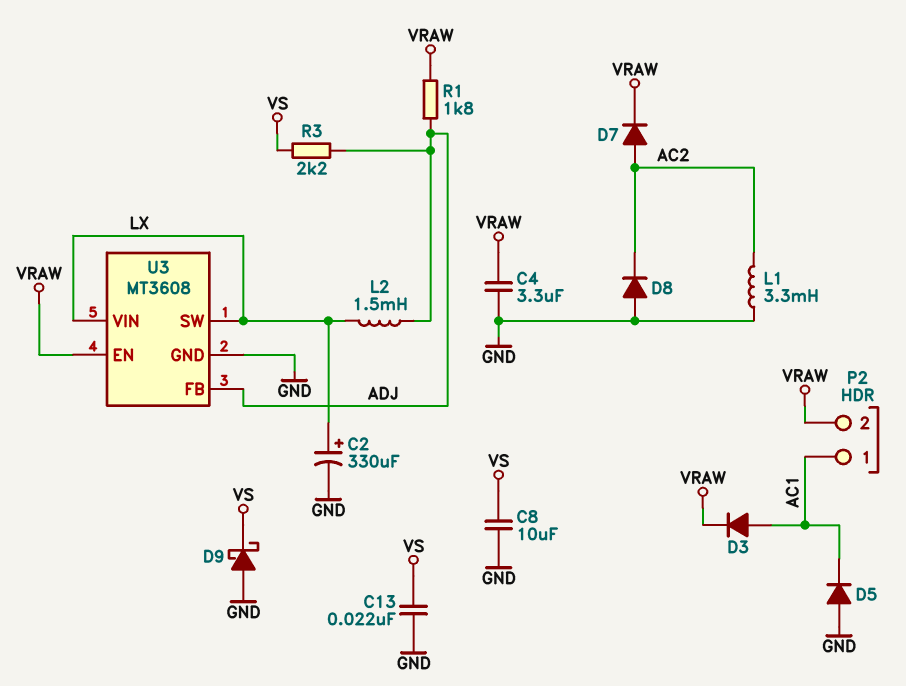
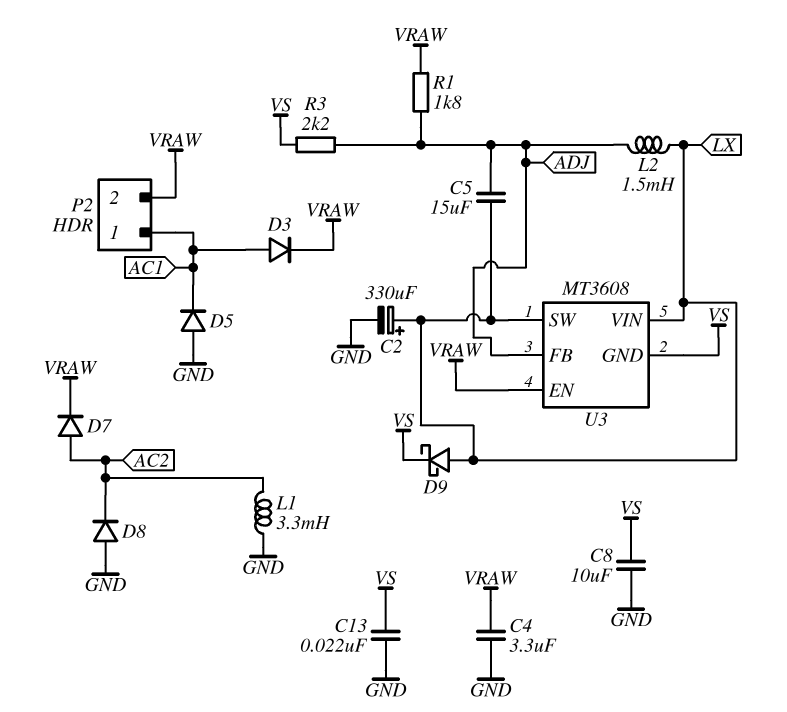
C5: none -> 15uF (ADJ, LX)
D9: schottky (A GND, K VS) -> schottky (A LX, K VS)
U3 pin GND: GND -> VS

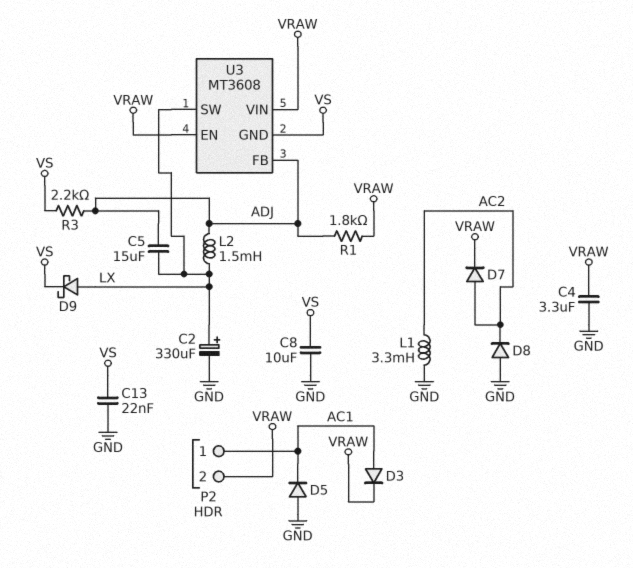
U3 pin VIN: LX -> VRAW

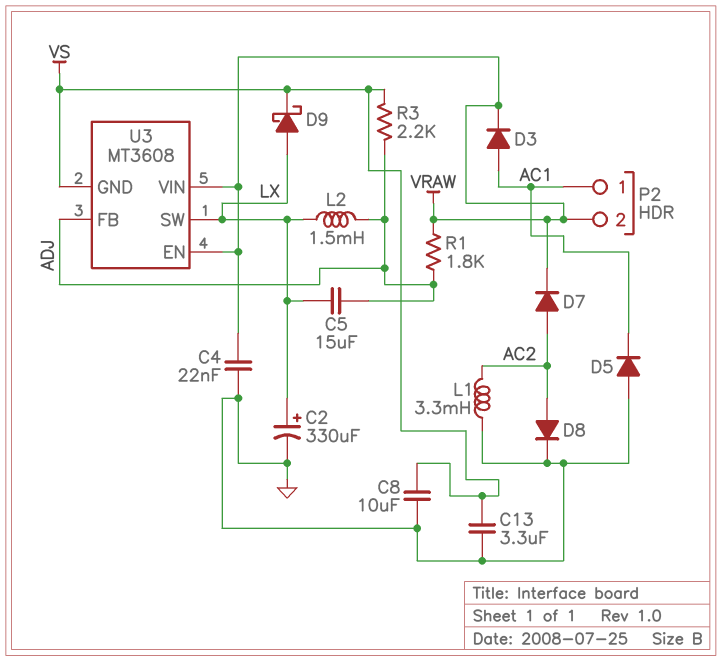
C4: 3.3uF (GND, VRAW) -> 22nF (GND, VRAW)
C13: 22nF (GND, VS) -> 3.3uF (GND, VS)
D8: diode (A GND, K AC2) -> diode (A AC2, K GND)

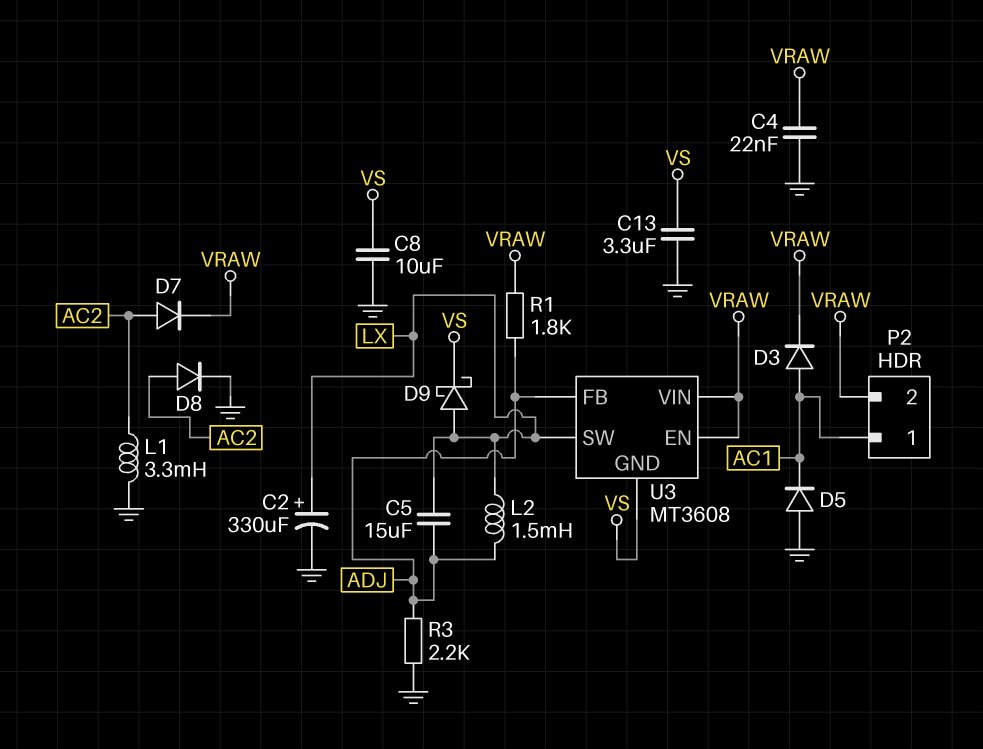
R3: 2.2k (ADJ, VS) -> 2.2k (ADJ, GND)

